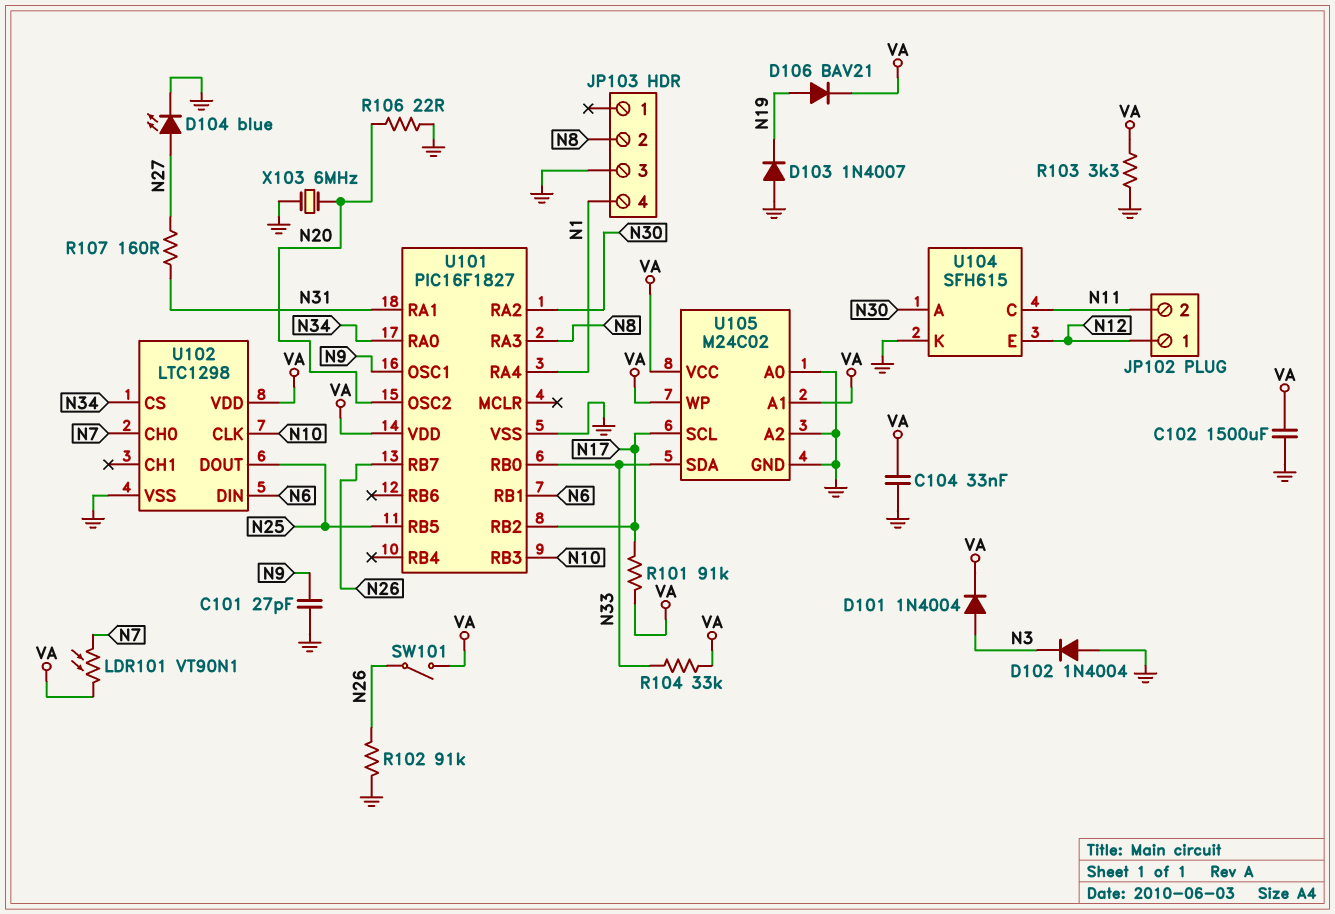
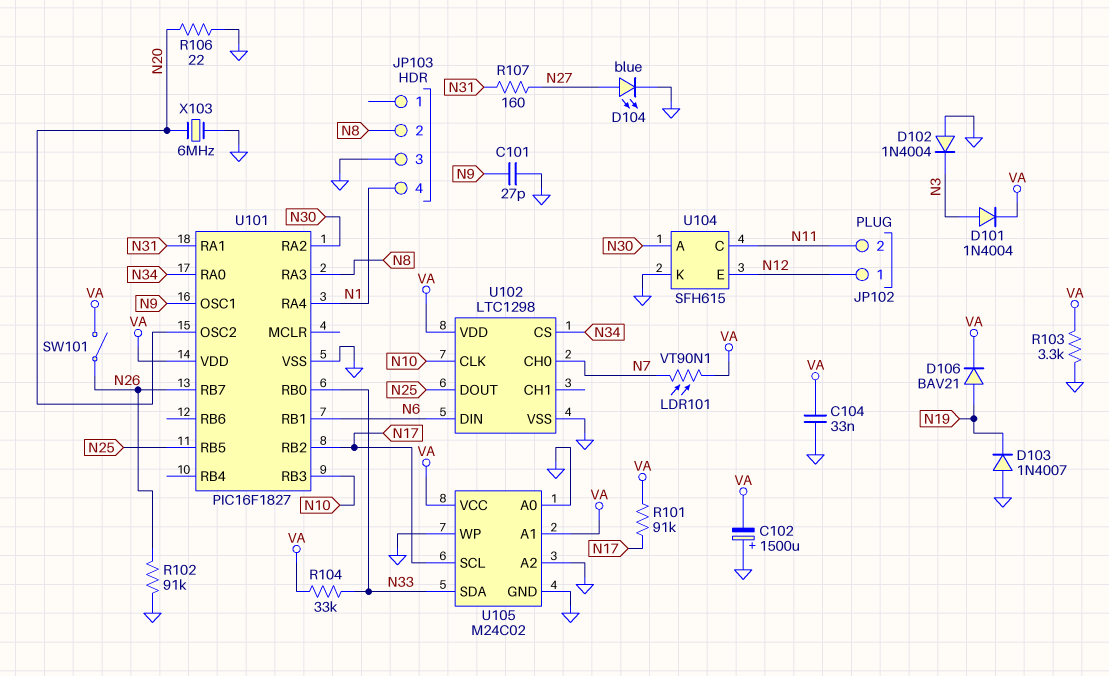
C102: 1500uF (GND, VA) -> 1500uF (plus GND, minus VA)
U105 pin WP: VA -> GND

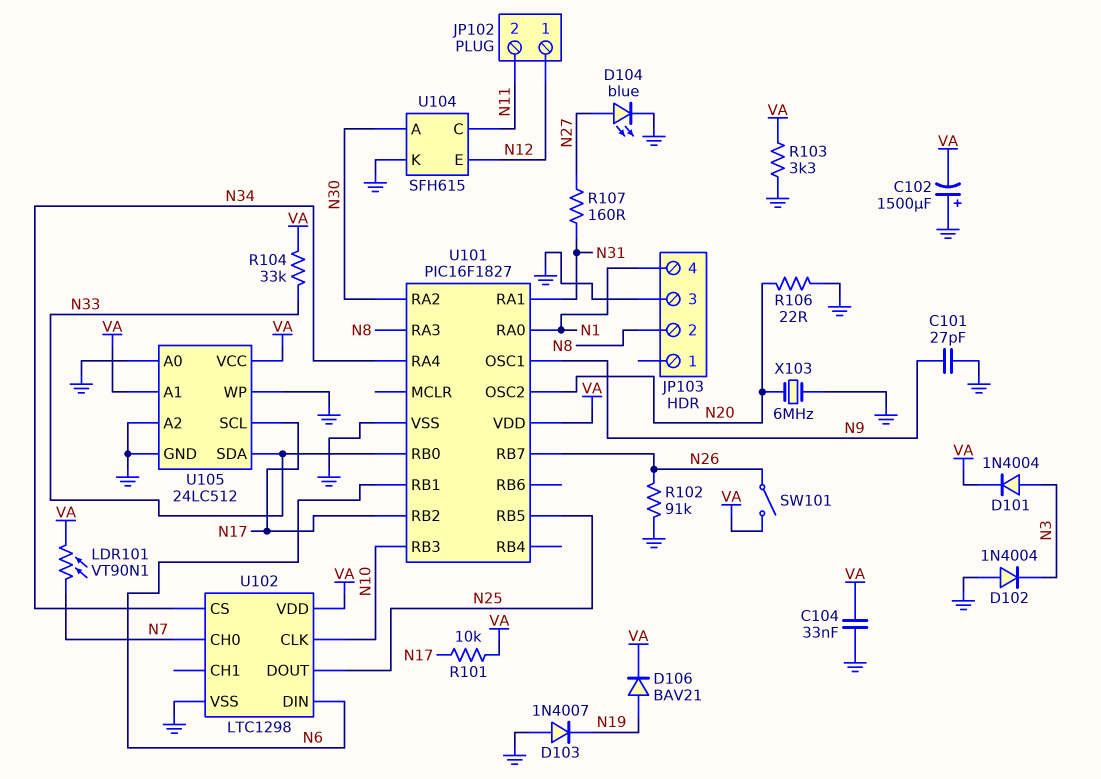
R101: 91k (N17, VA) -> 10k (N17, VA)
U101 pin RA0: N34 -> N1
U101 pin RA4: N1 -> N34
U105: M24C02 -> 24LC512

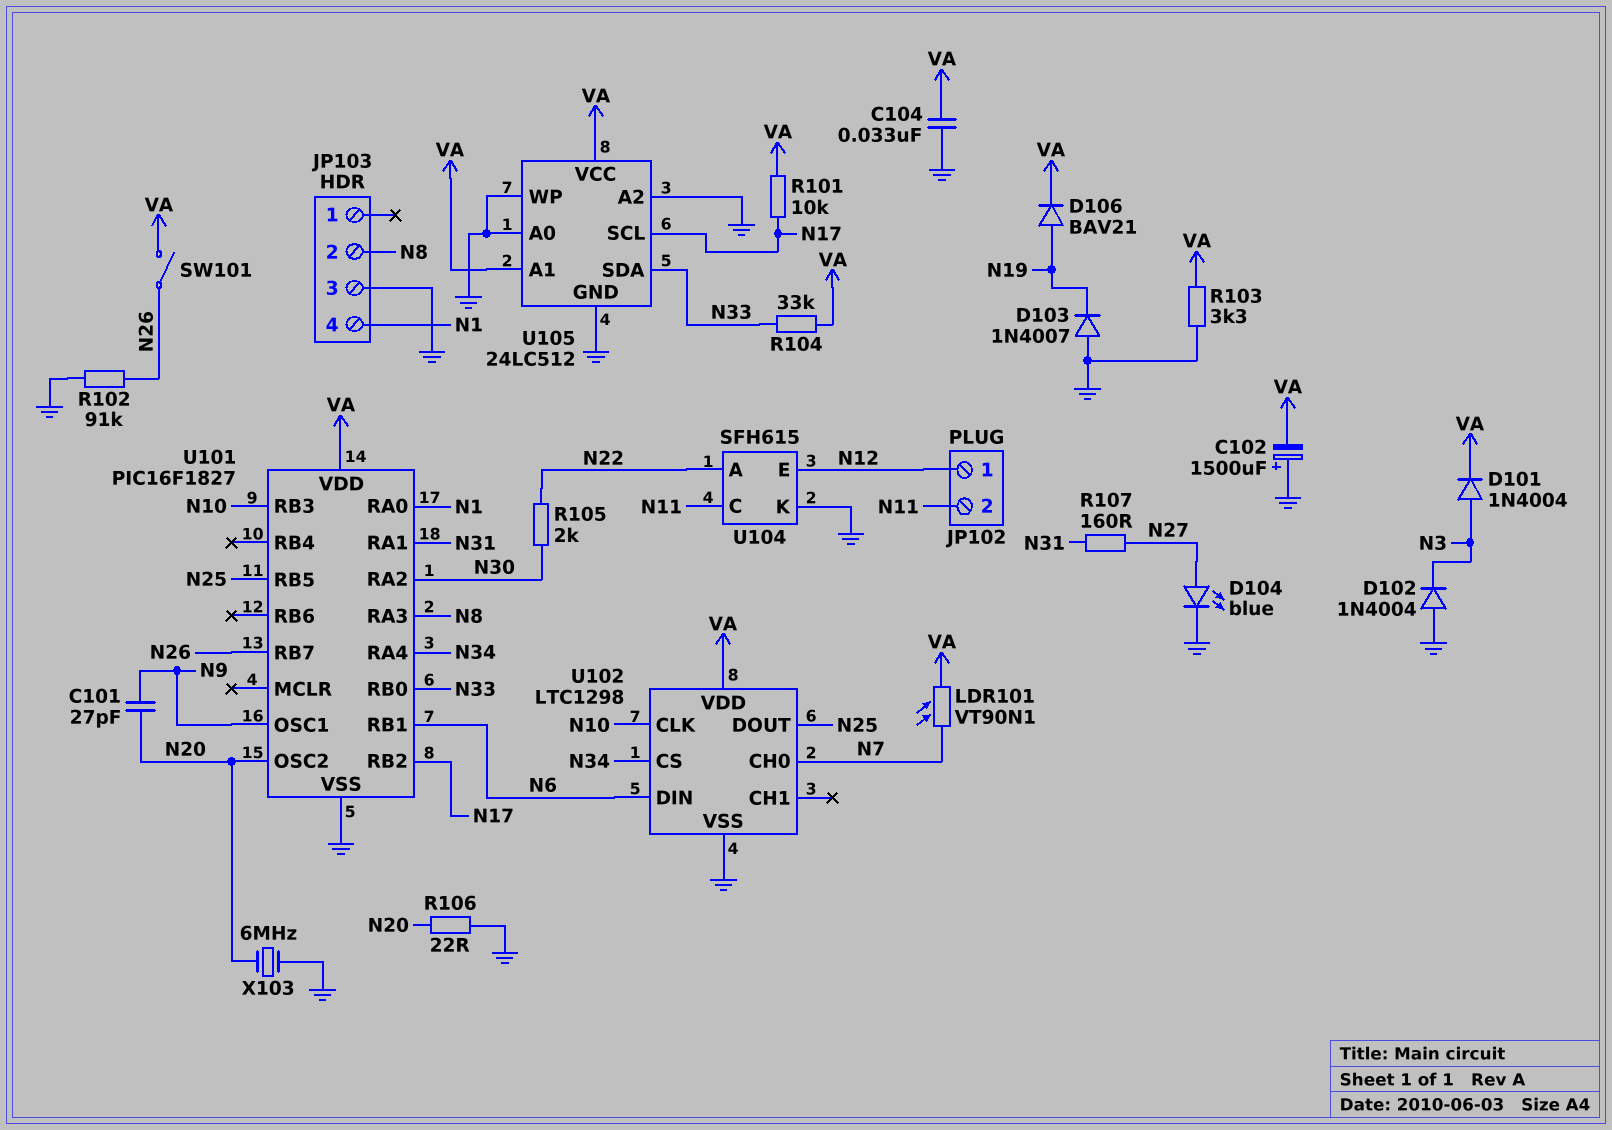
C101: 27pF (GND, N9) -> 27pF (N9, N20)
R105: none -> 2k (N22, N30)
U104 pin A: N30 -> N22

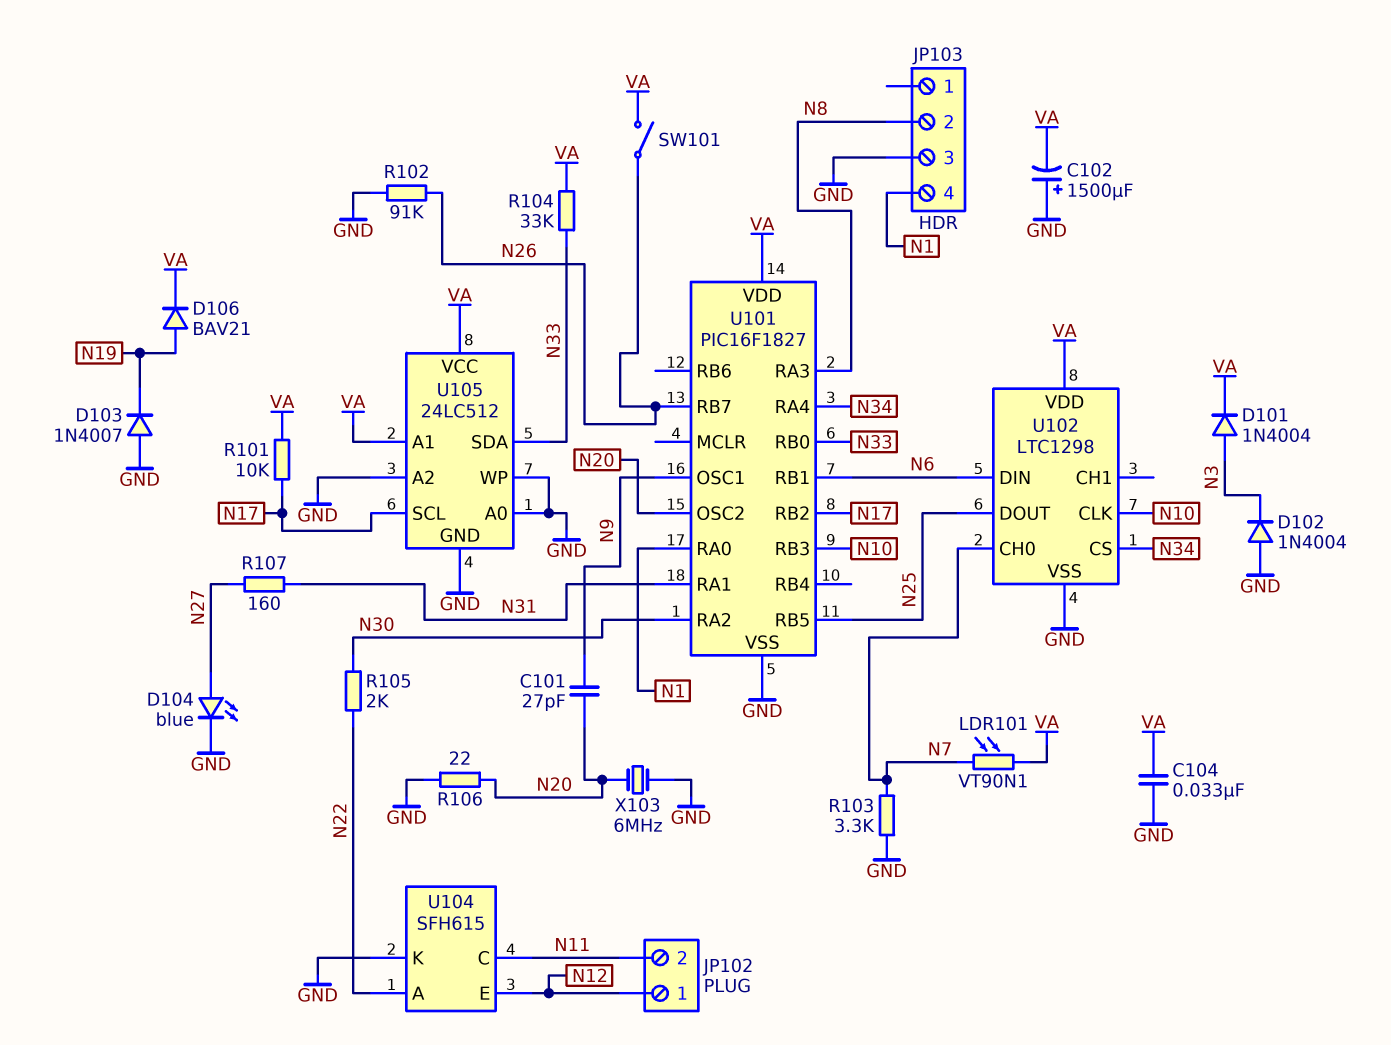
R103: 3.3k (GND, VA) -> 3.3k (GND, N7)

